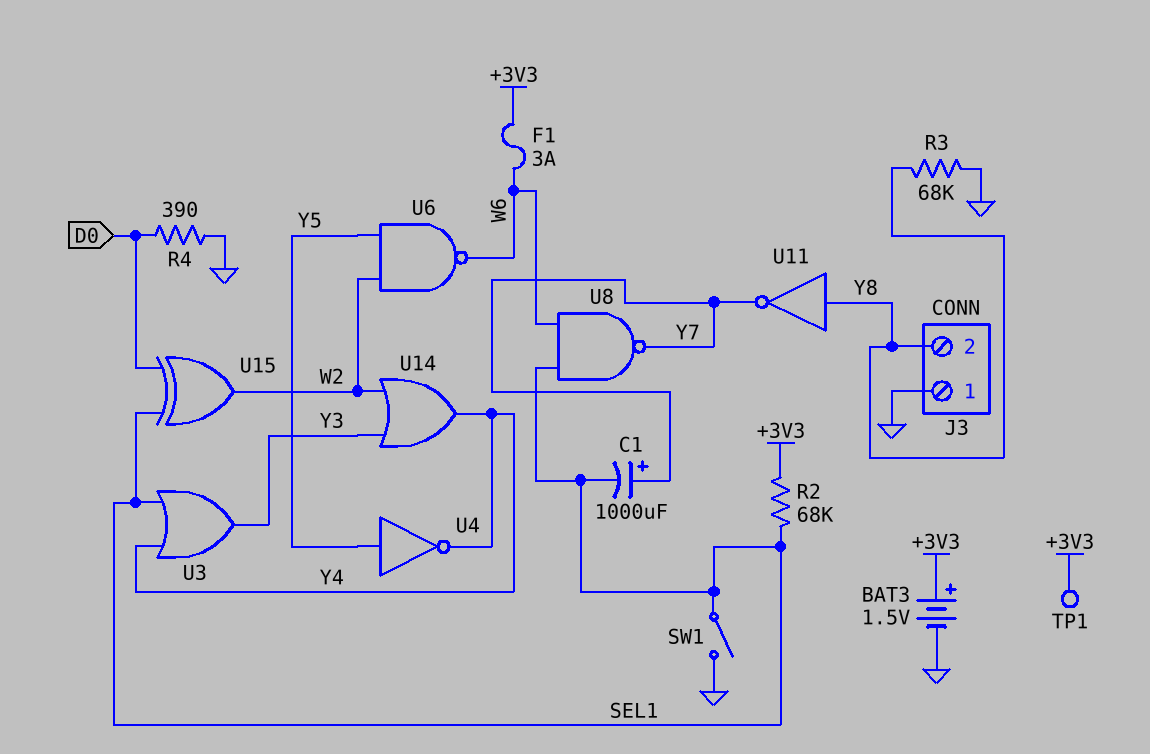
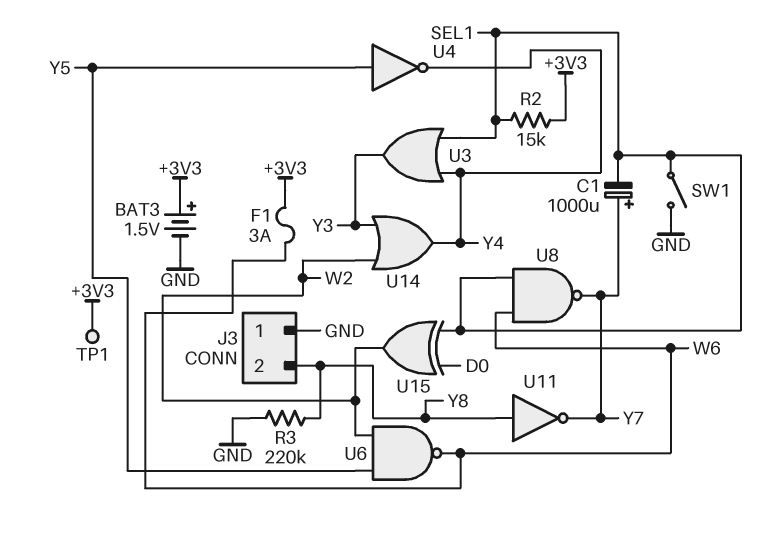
R2: 68k (+3V3, SEL1) -> 15k (+3V3, SEL1)
R3: 68k (GND, Y8) -> 220k (GND, Y8)
R4: 390 (D0, GND) -> none

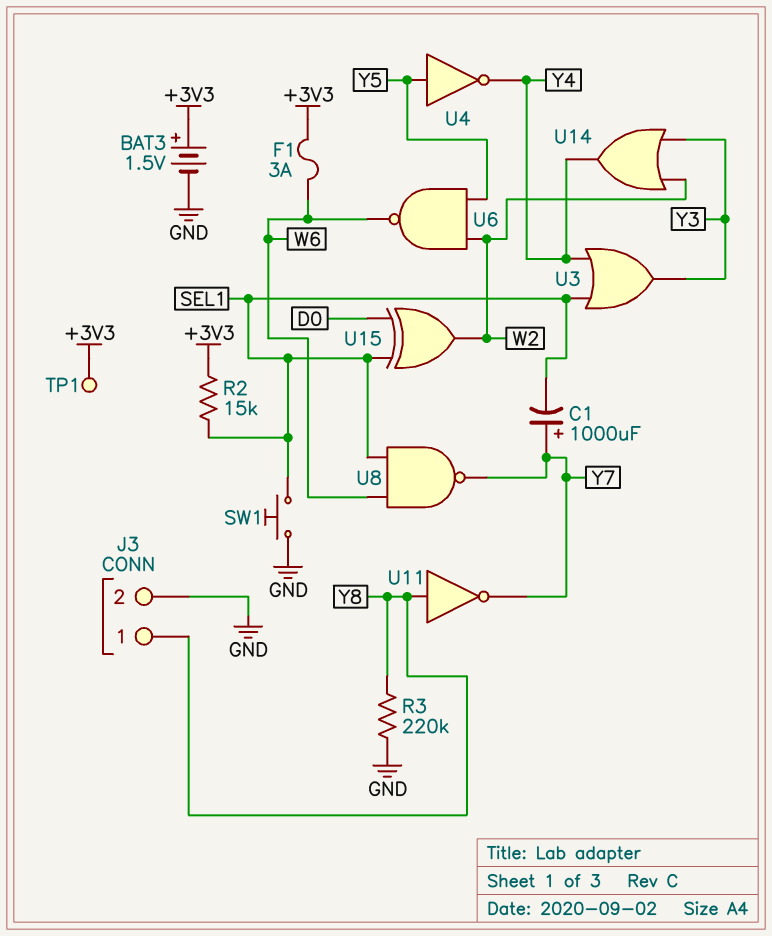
J3 pin 1: GND -> Y8
J3 pin 2: Y8 -> GND
SW1: switch (GND, SEL1) -> button (GND, SEL1)

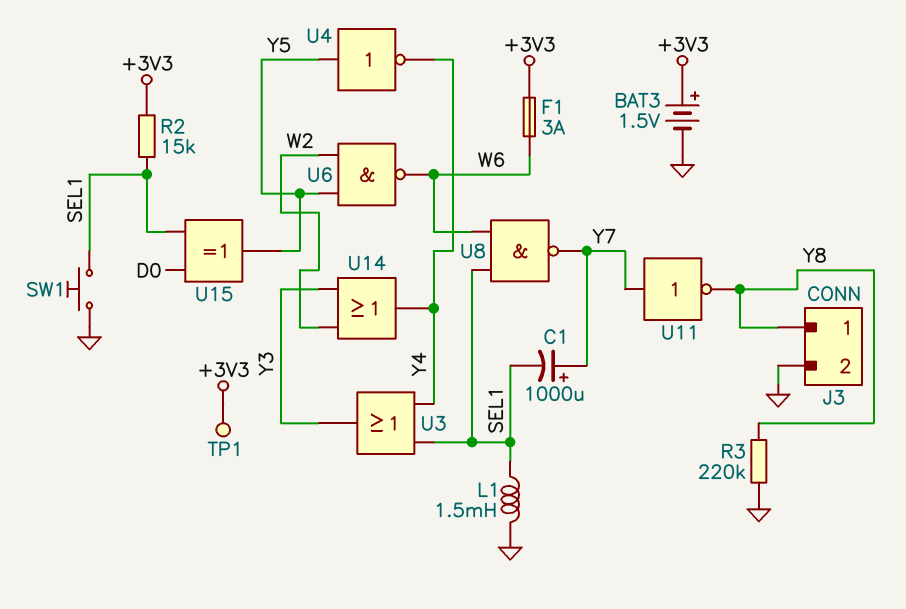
L1: none -> 1.5mH (GND, SEL1)
U11: NOT (in Y8, out Y7) -> NOT (in Y7, out Y8)
U15: XOR (in D0, in SEL1, out W2) -> XOR (in D0, in SEL1, out Y5)

